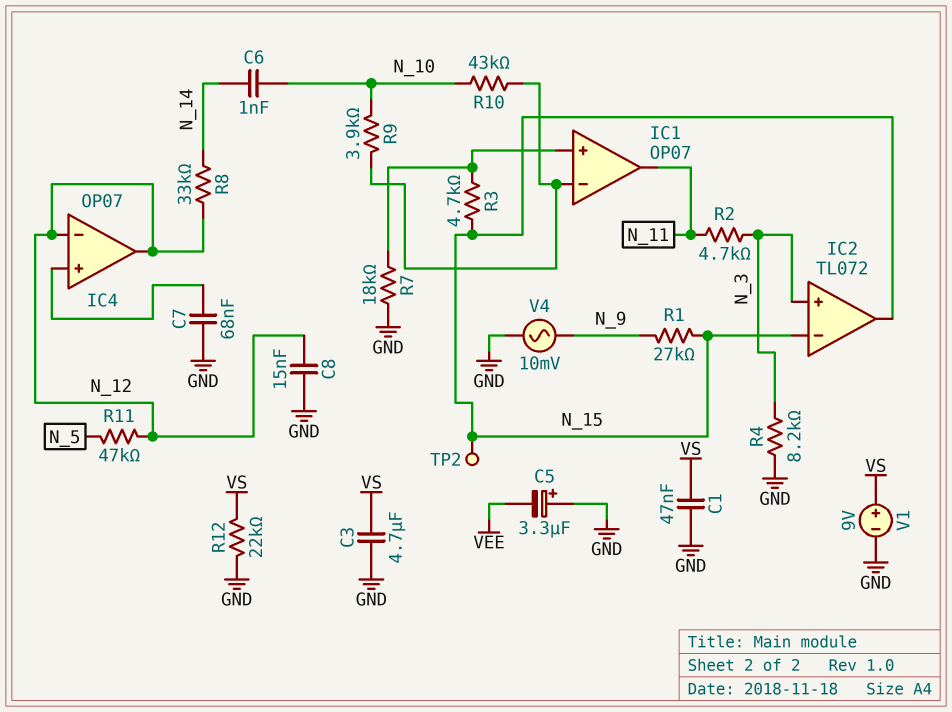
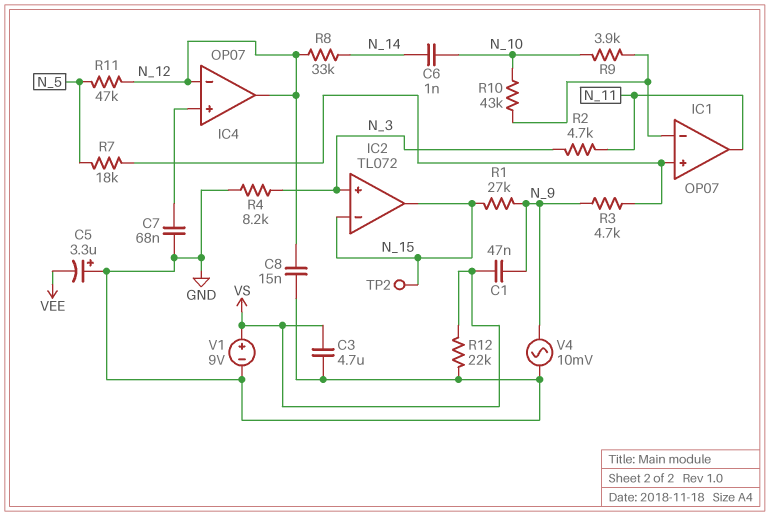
C1: 47nF (GND, VS) -> 47nF (N_9, VS)
R3: 4.7k (IC1/in+, N_15) -> 4.7k (IC1/in+, N_9)
R7: 18k (GND, IC1/in+) -> 18k (IC1/in+, N_5)

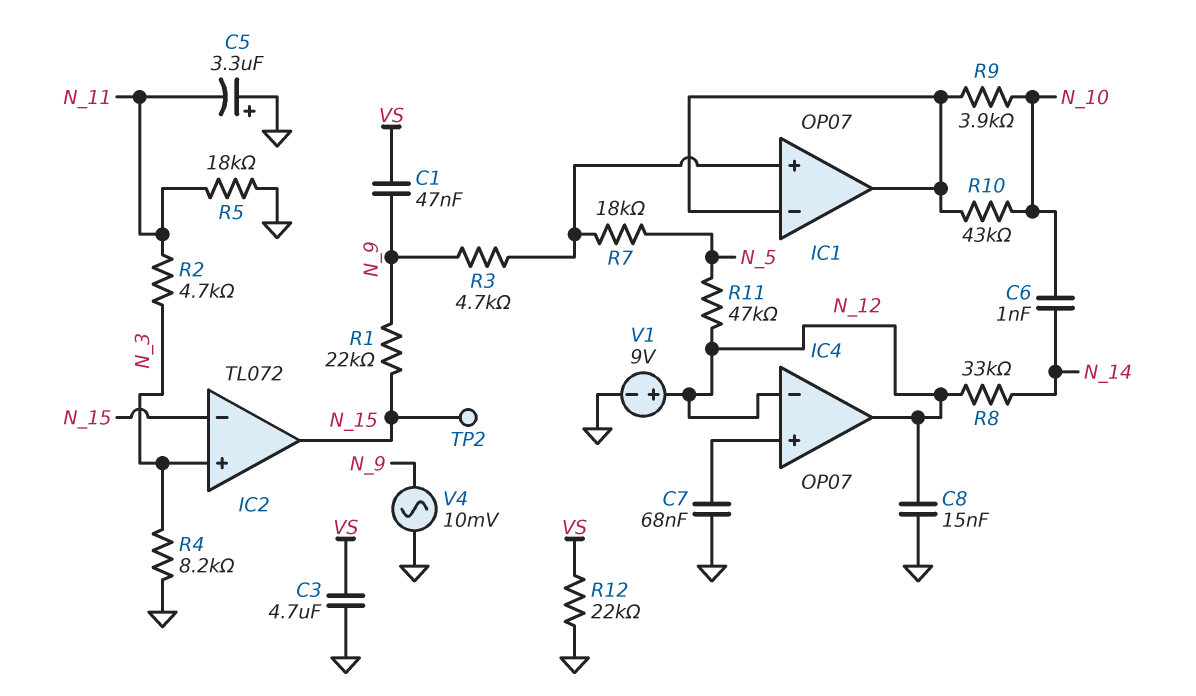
C5: 3.3uF (plus GND, minus VEE) -> 3.3uF (plus GND, minus N_11)
IC1 pin out: N_11 -> IC1/in-
R1: 27k (N_9, N_15) -> 22k (N_9, N_15)
R5: none -> 18k (GND, N_11)
V1: 9V (plus VS, minus GND) -> 9V (plus N_12, minus GND)

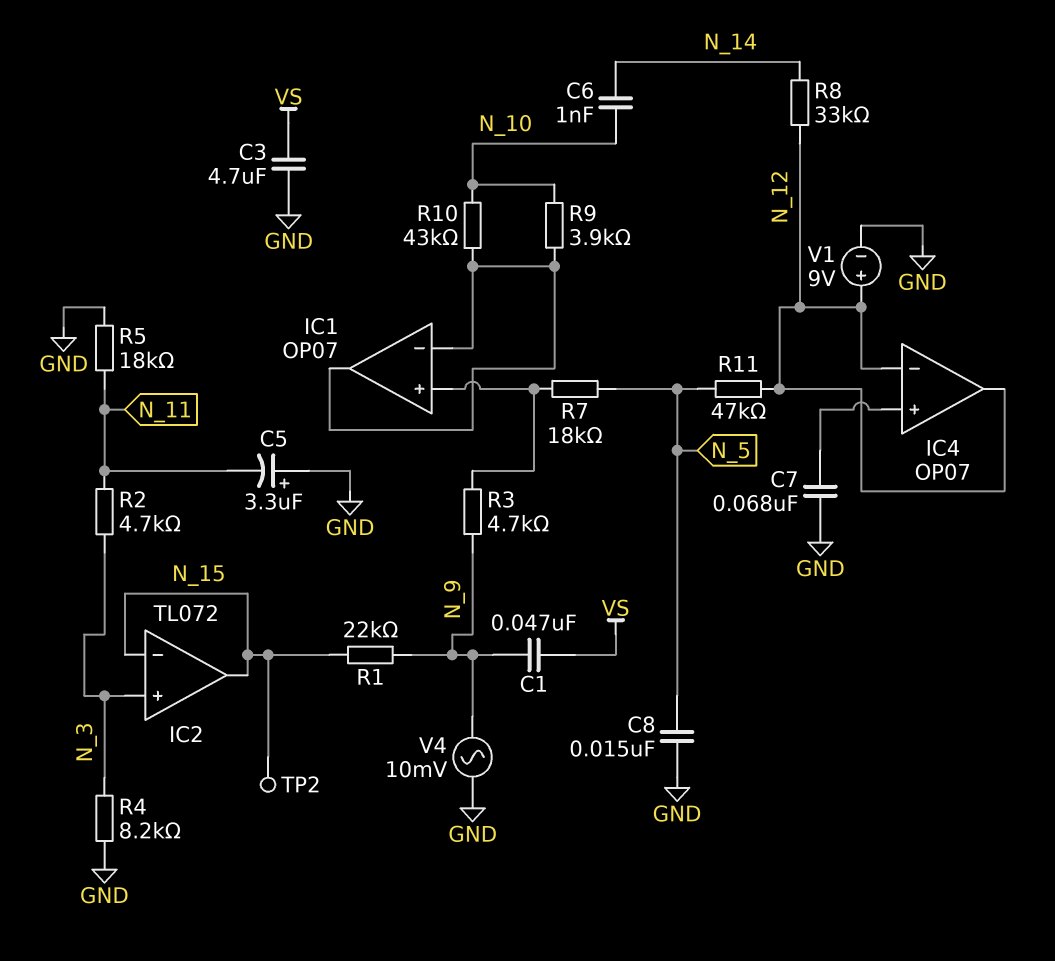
C8: 15nF (GND, N_12) -> 15nF (GND, N_5)
R12: 22k (GND, VS) -> none

